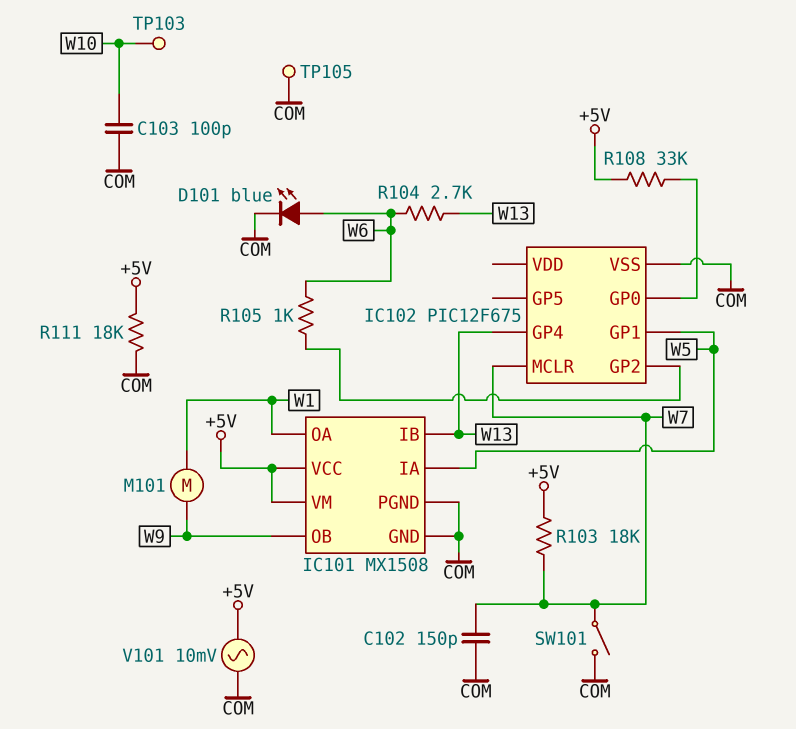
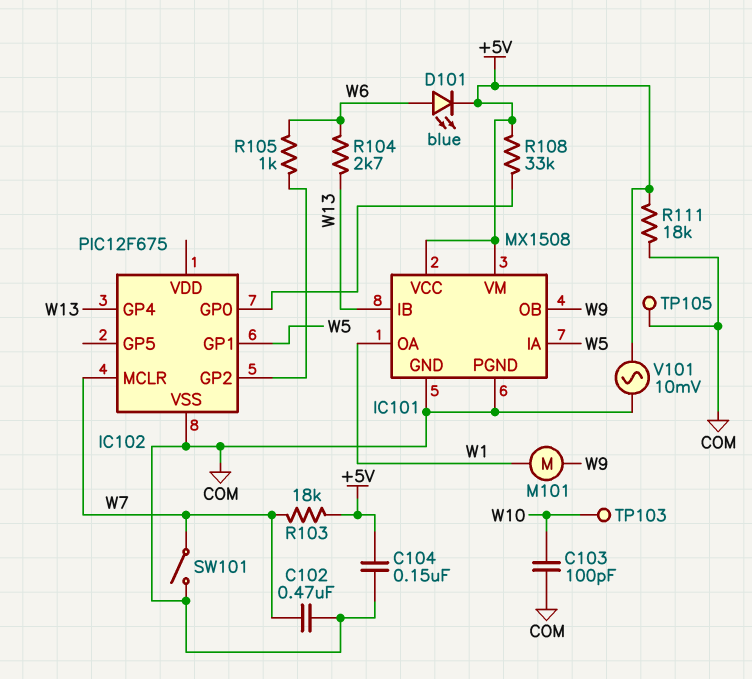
C102: 150pF (COM, W7) -> 470nF (COM, W7)
C104: none -> 150nF (+5V, COM)
D101: LED blue (A W6, K COM) -> LED blue (A W6, K +5V)

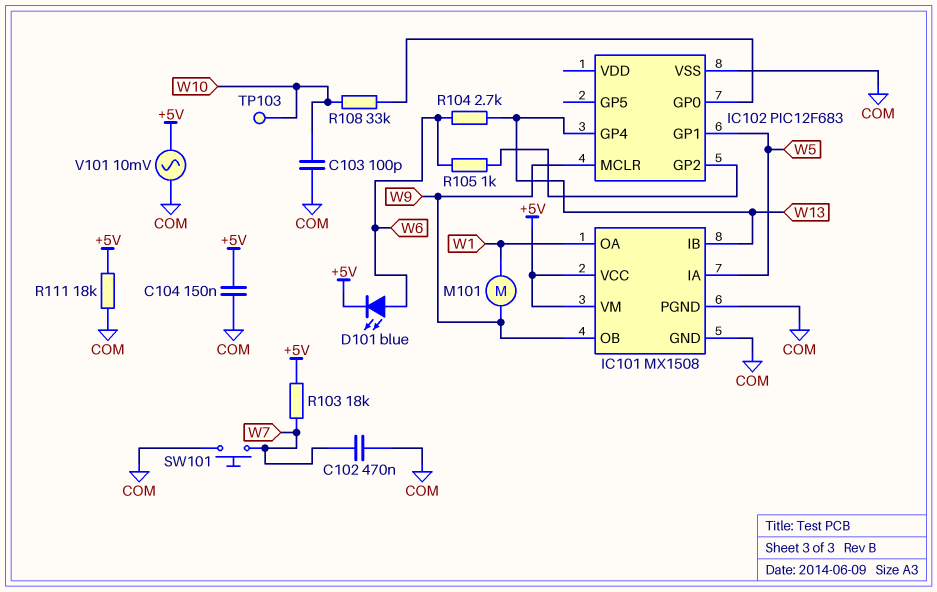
IC102: PIC12F675 -> PIC12F683
IC102 pin MCLR: W7 -> W9
R108: 33k (+5V, IC102/GP0) -> 33k (IC102/GP0, W10)
SW101: switch (COM, W7) -> button (COM, W7)
TP105: test point (COM) -> none

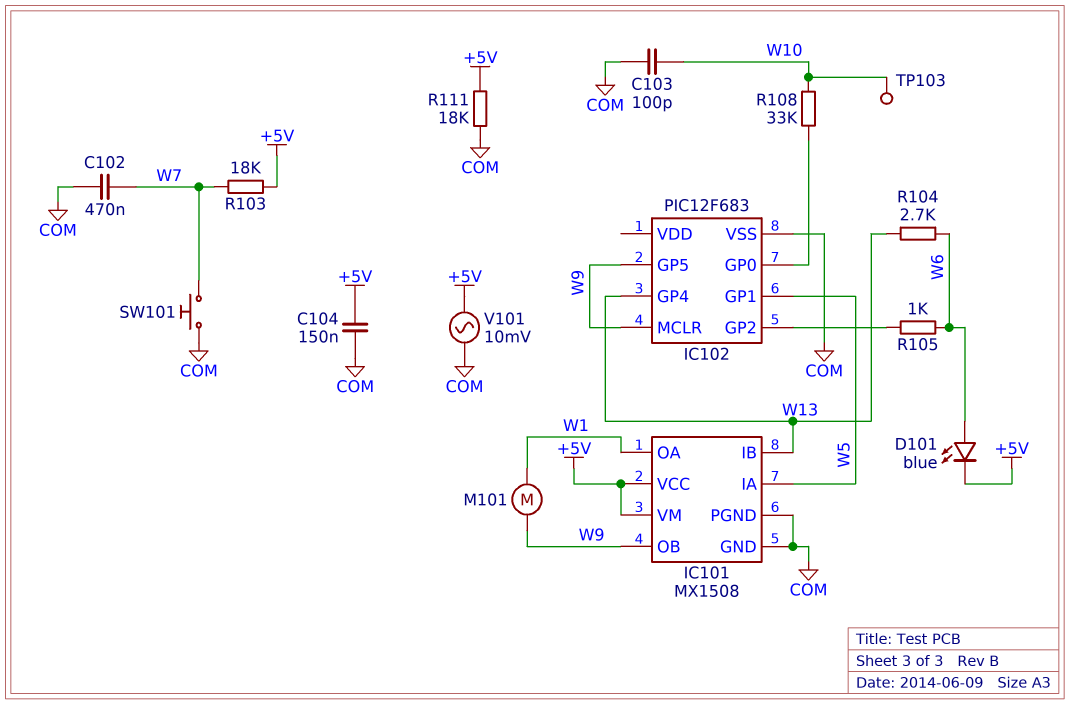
IC102 pin GP5: none -> W9

